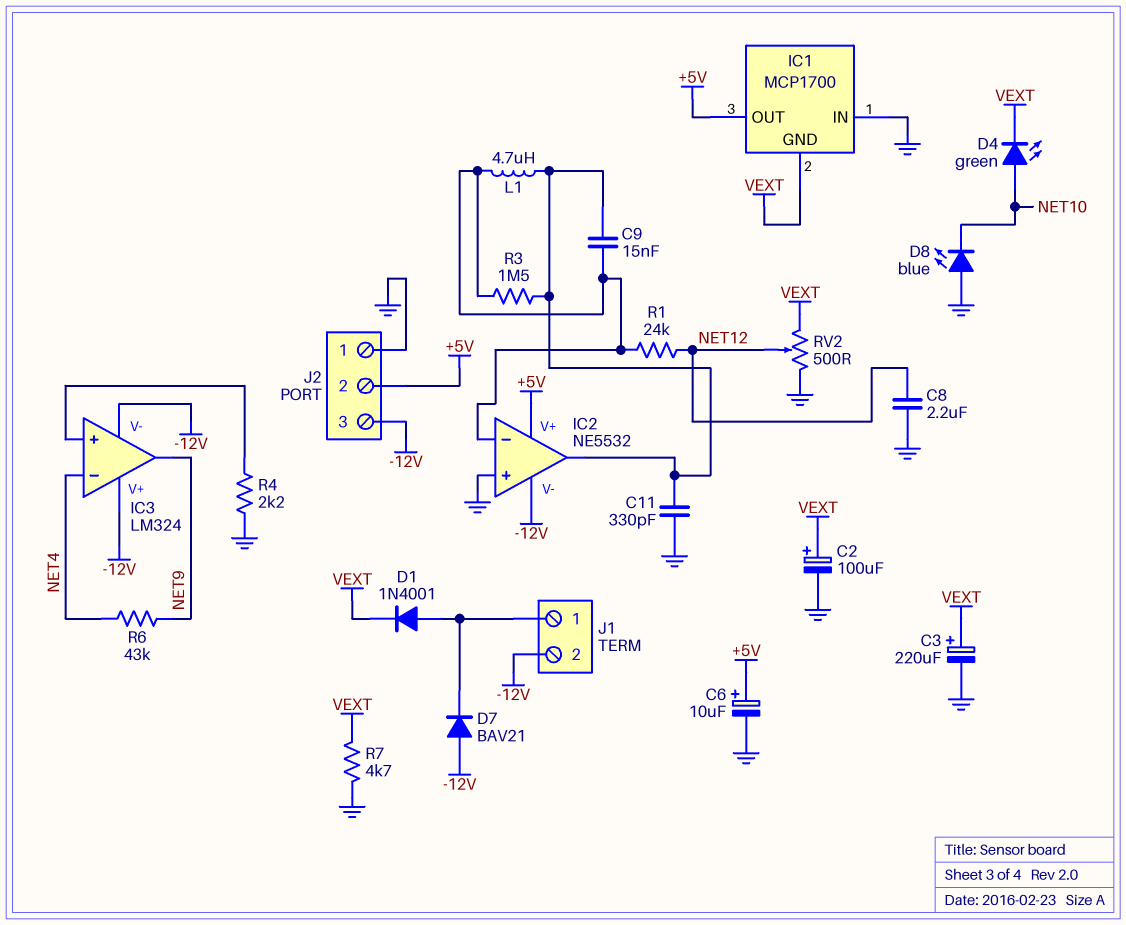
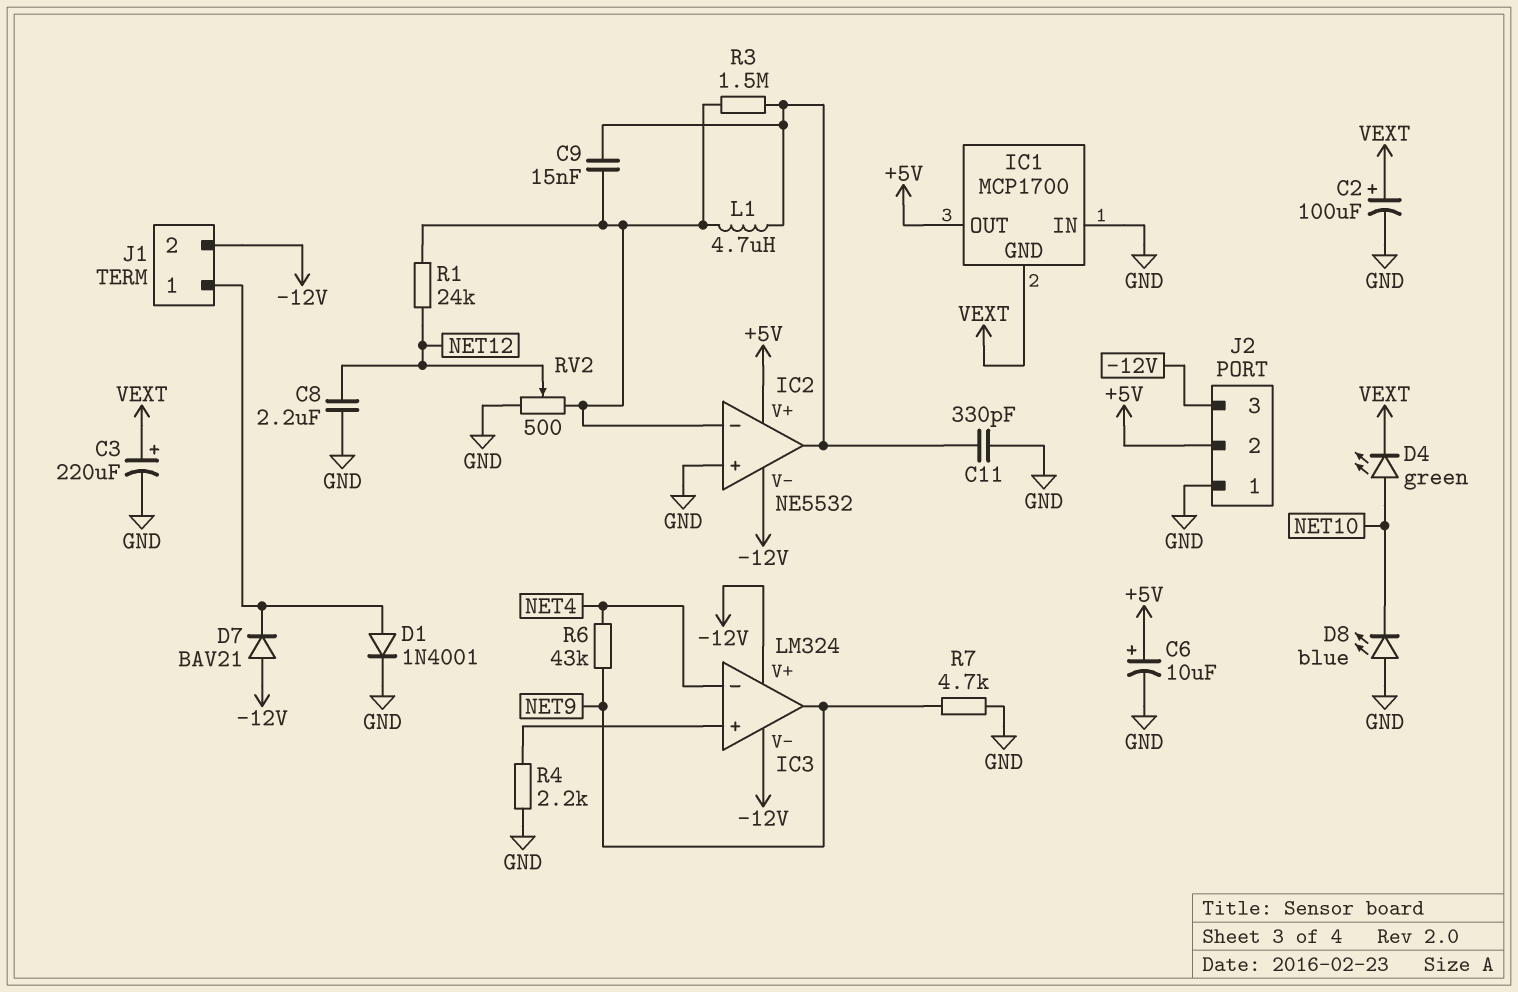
D1: diode 1N4001 (A J1/1, K VEXT) -> diode 1N4001 (A J1/1, K GND)
R7: 4.7k (GND, VEXT) -> 4.7k (GND, NET9)
RV2: 500 (GND, VEXT, wiper NET12) -> 500 (GND, IC2/in-, wiper NET12)

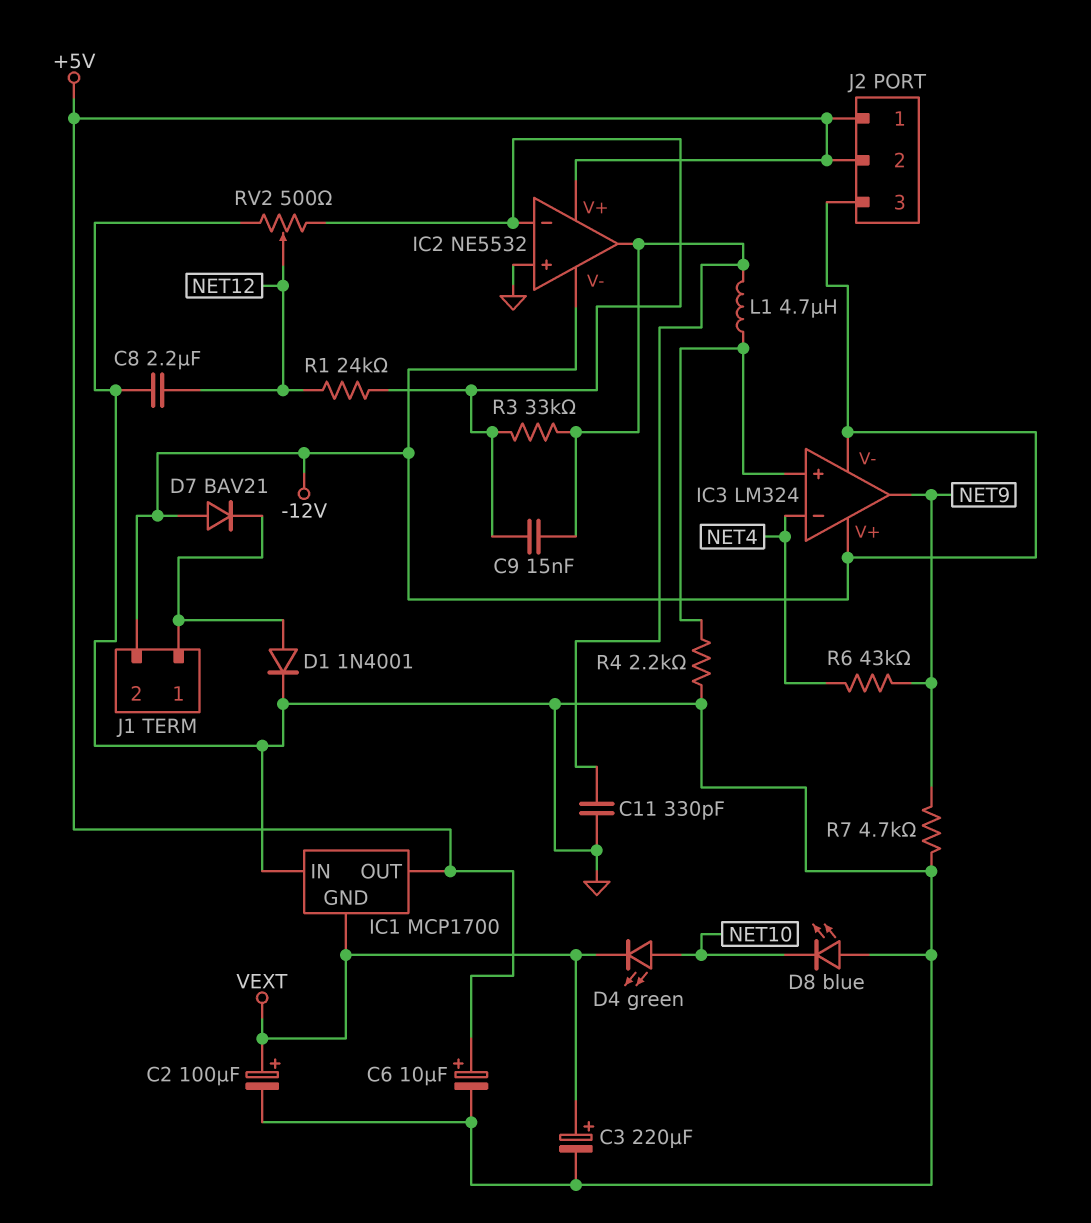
J2 pin 1: GND -> +5V
L1: 4.7uH (IC2/in-, IC2/out) -> 4.7uH (IC2/out, IC3/in+)
R3: 1.5M (IC2/in-, IC2/out) -> 33k (IC2/in-, IC2/out)

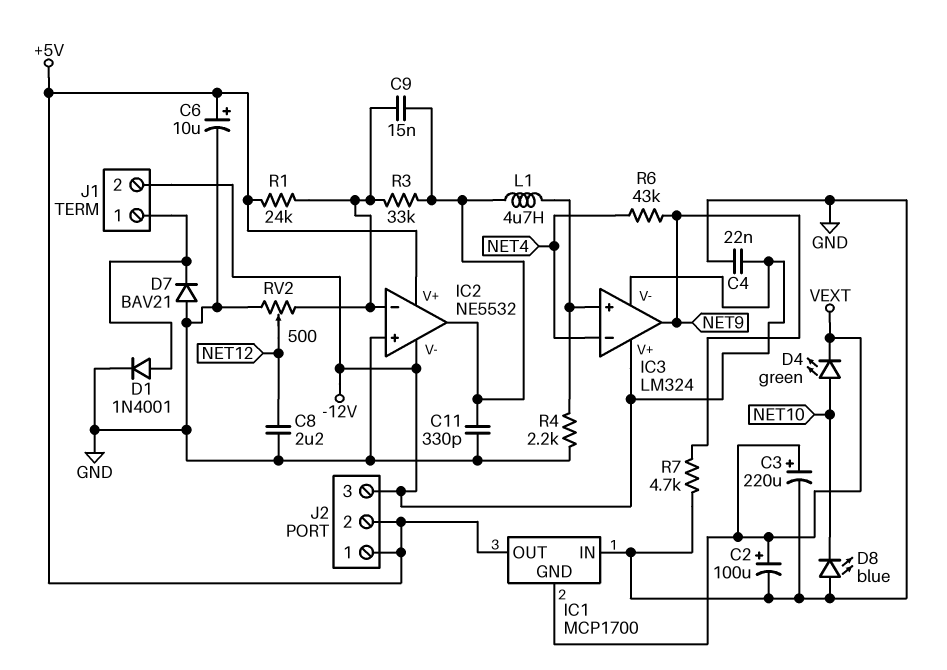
C4: none -> 22nF (-12V, GND)
D7: diode BAV21 (A -12V, K J1/1) -> diode BAV21 (A GND, K J1/1)
R1: 24k (IC2/in-, NET12) -> 24k (+5V, IC2/in-)

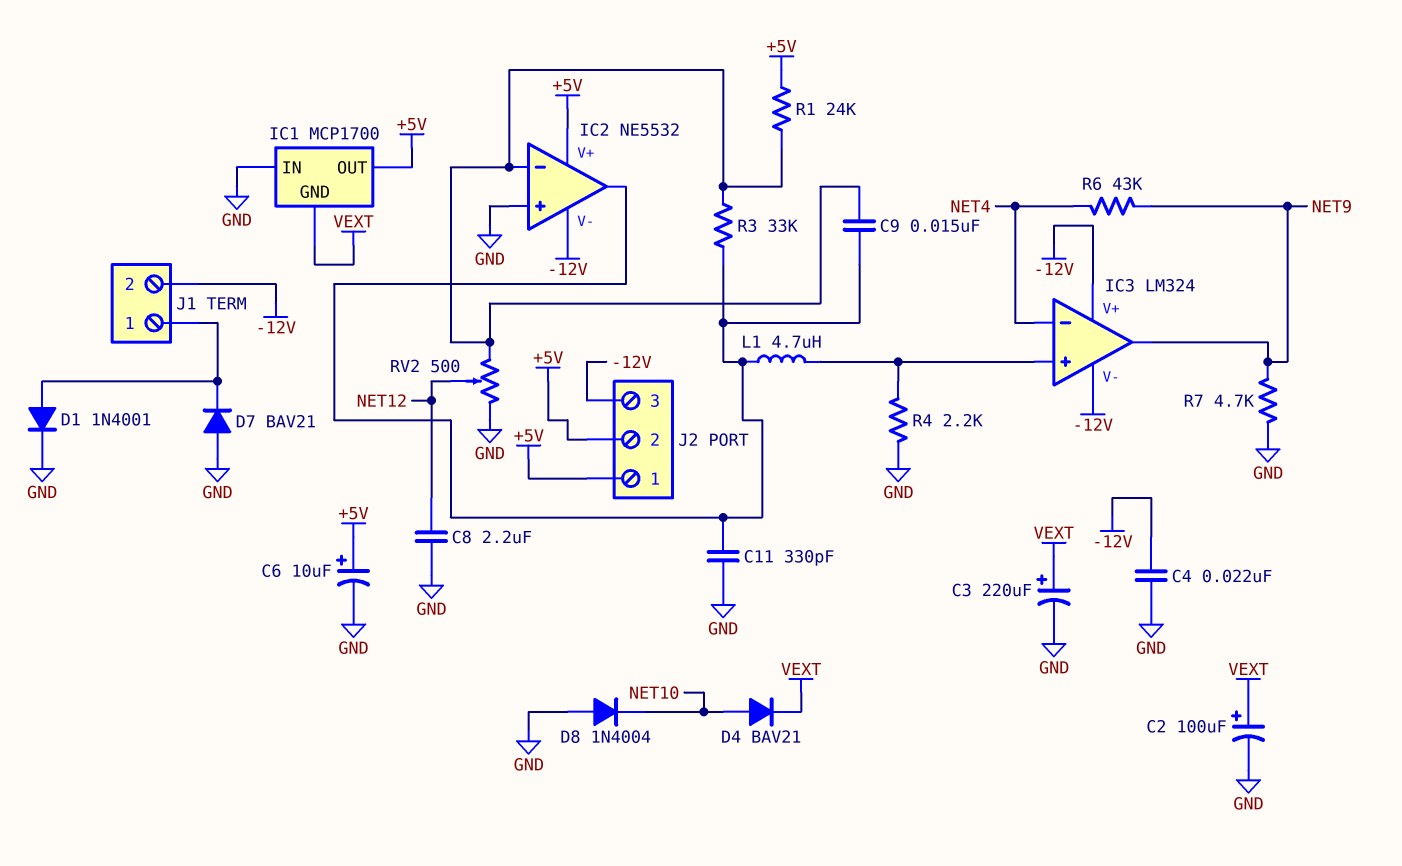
D4: LED green (A NET10, K VEXT) -> diode BAV21 (A NET10, K VEXT)
D8: LED blue (A GND, K NET10) -> diode 1N4004 (A GND, K NET10)

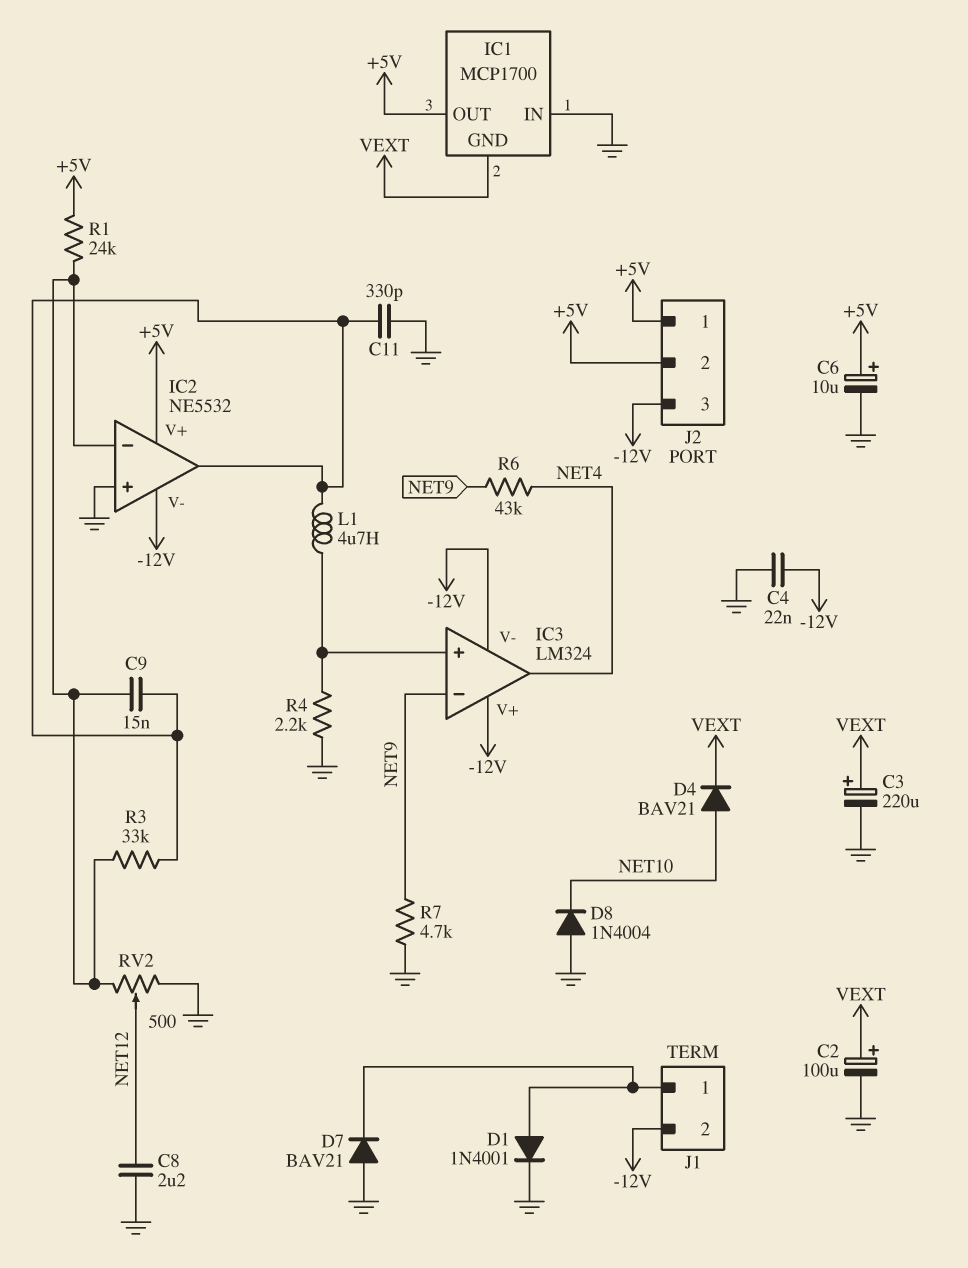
IC3 pin in-: NET4 -> NET9
IC3 pin out: NET9 -> NET4

